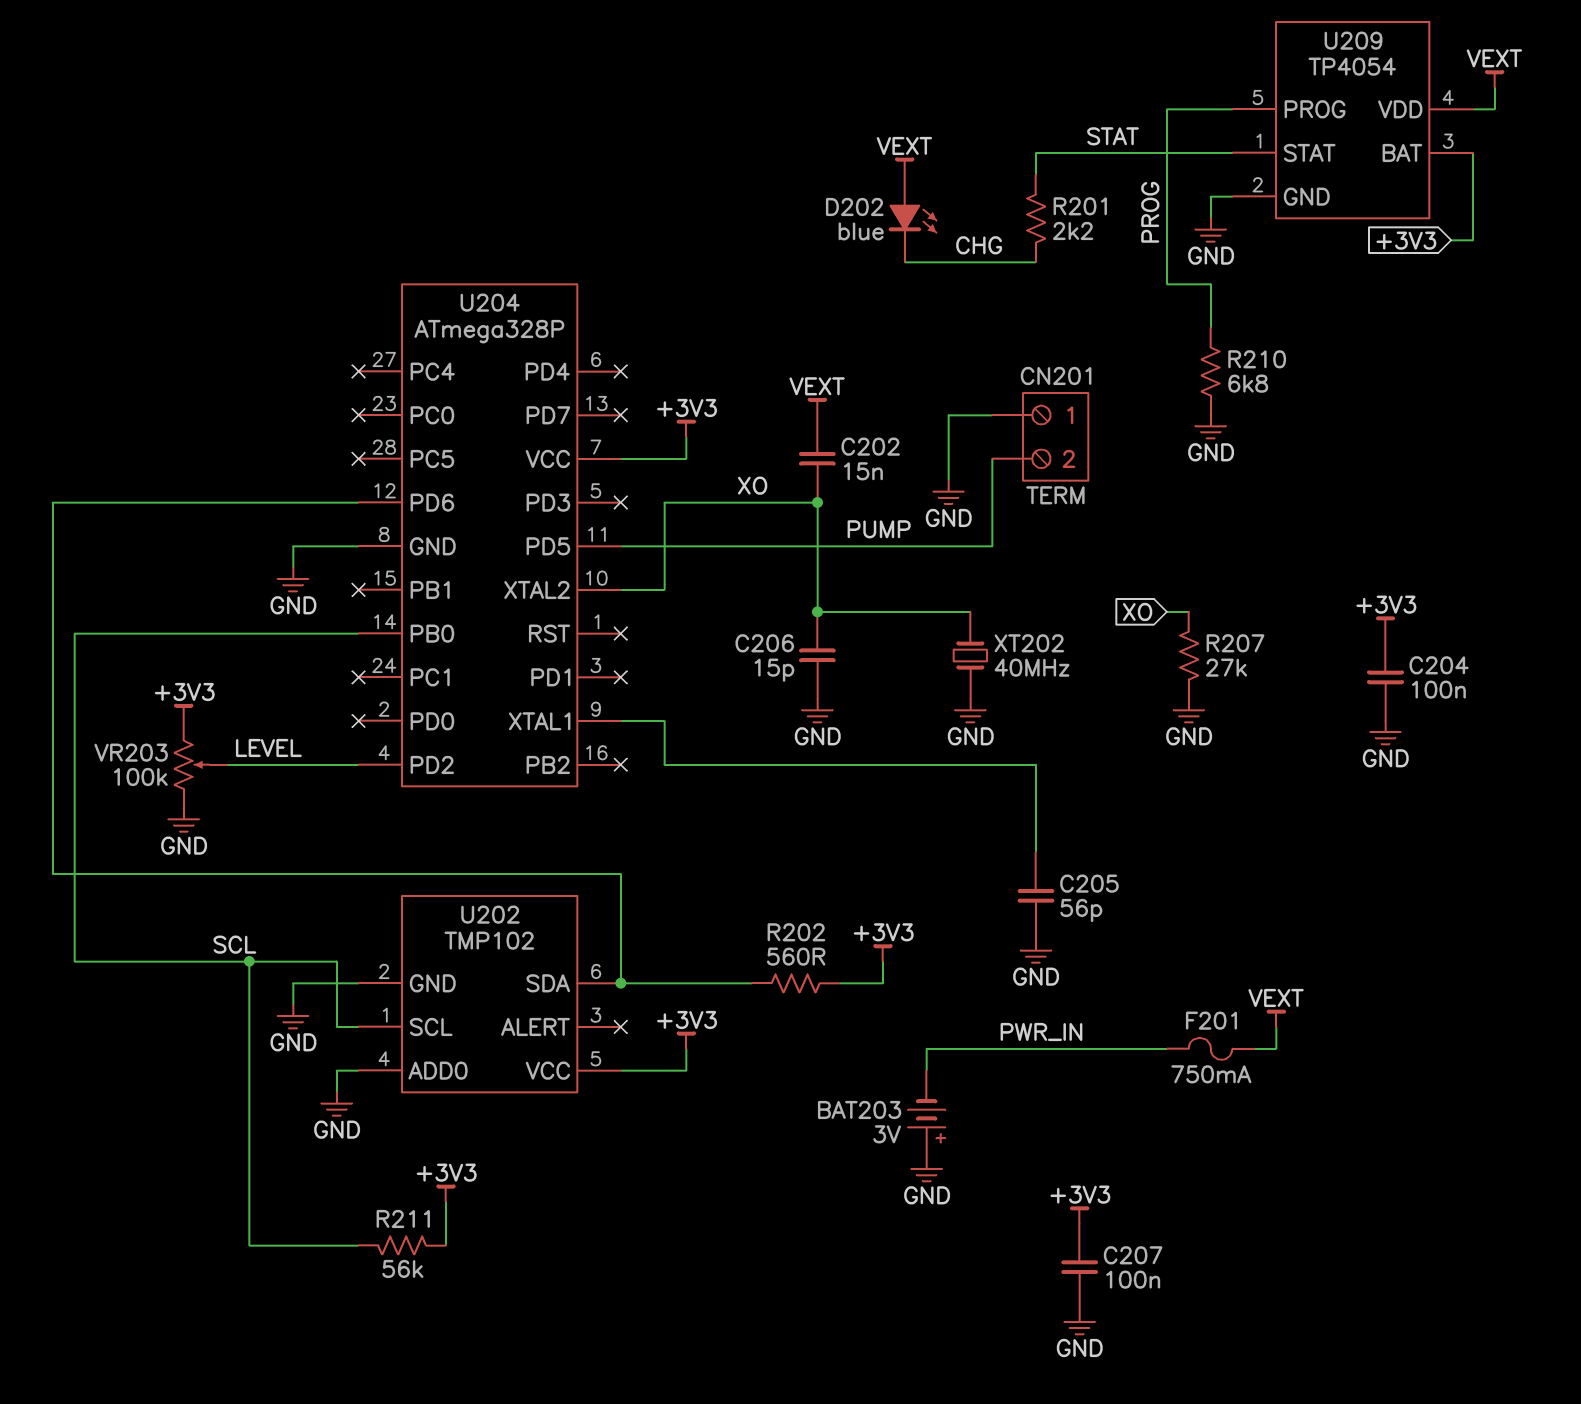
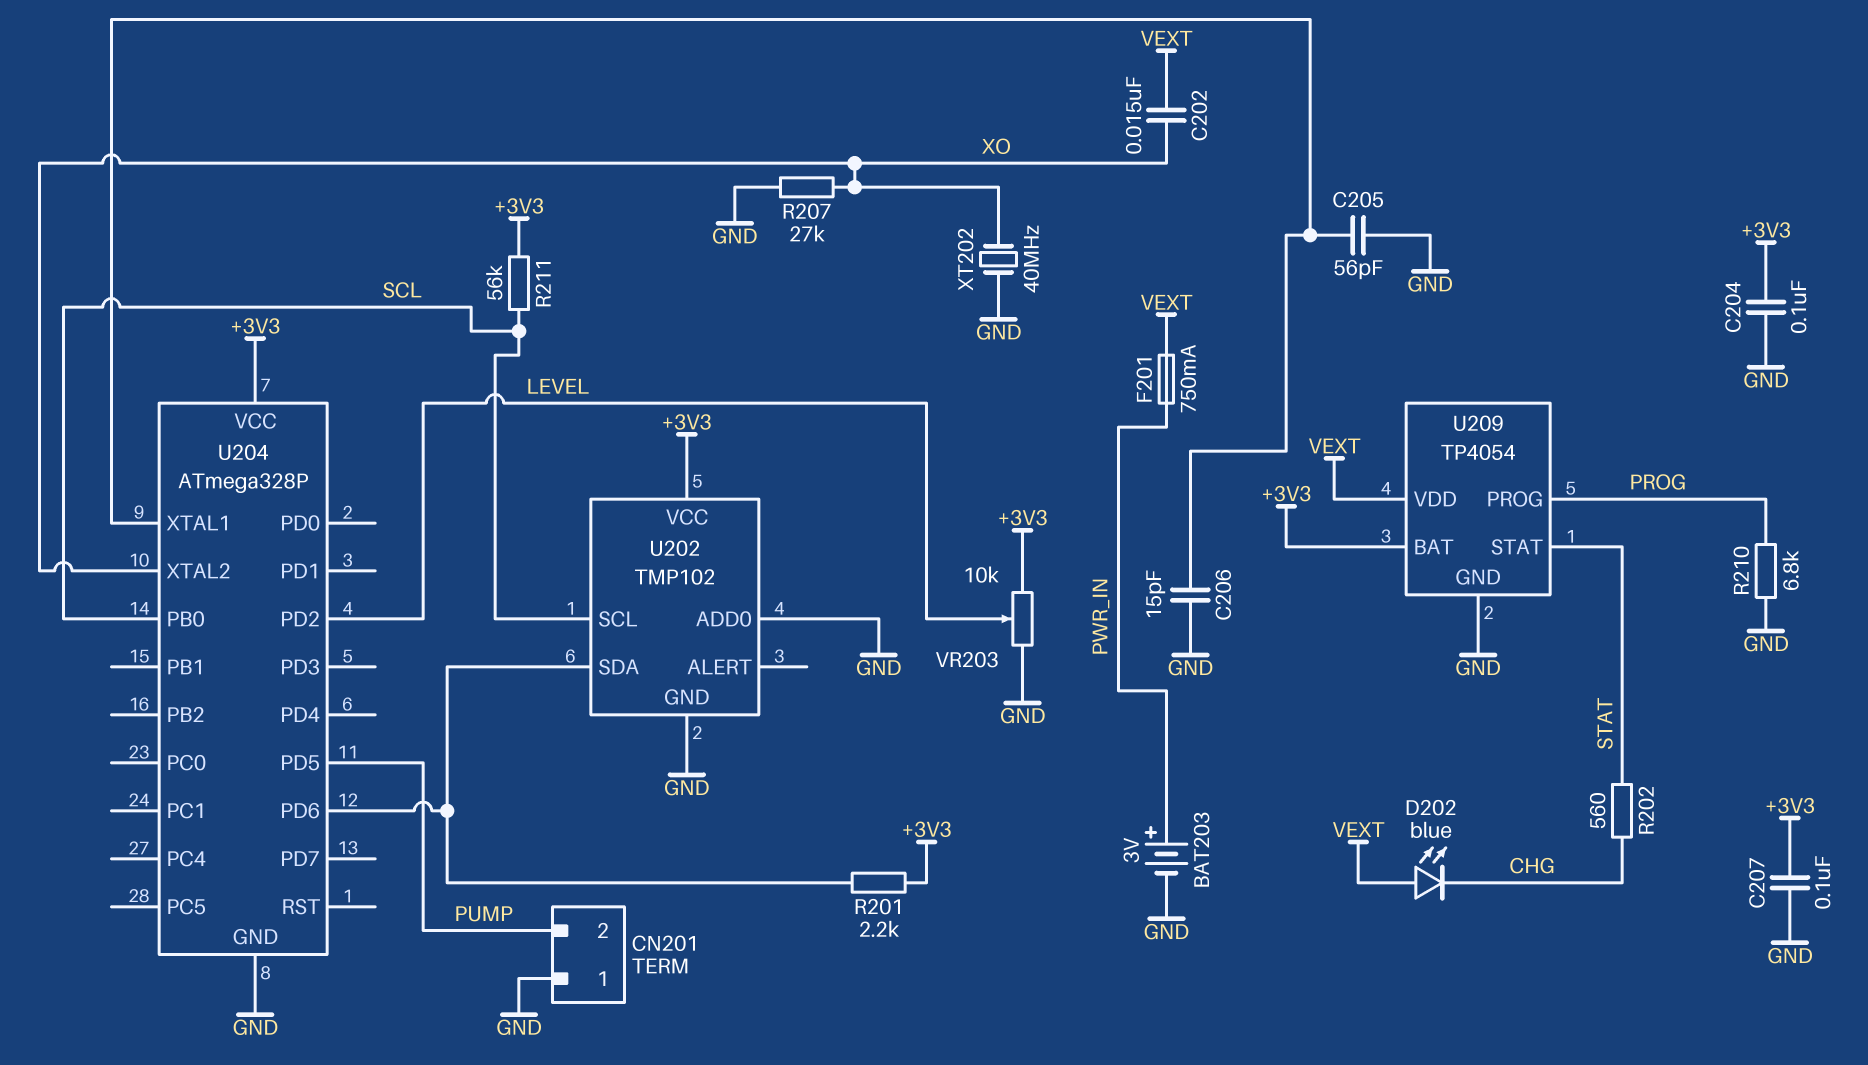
BAT203: 3V (plus GND, minus PWR_IN) -> 3V (plus PWR_IN, minus GND)
C206: 15pF (GND, XO) -> 15pF (GND, U204/XTAL1)
R201: 2.2k (CHG, STAT) -> 2.2k (+3V3, U202/SDA)
R202: 560 (+3V3, U202/SDA) -> 560 (CHG, STAT)
VR203: 100k (+3V3, GND, wiper LEVEL) -> 10k (+3V3, GND, wiper LEVEL)

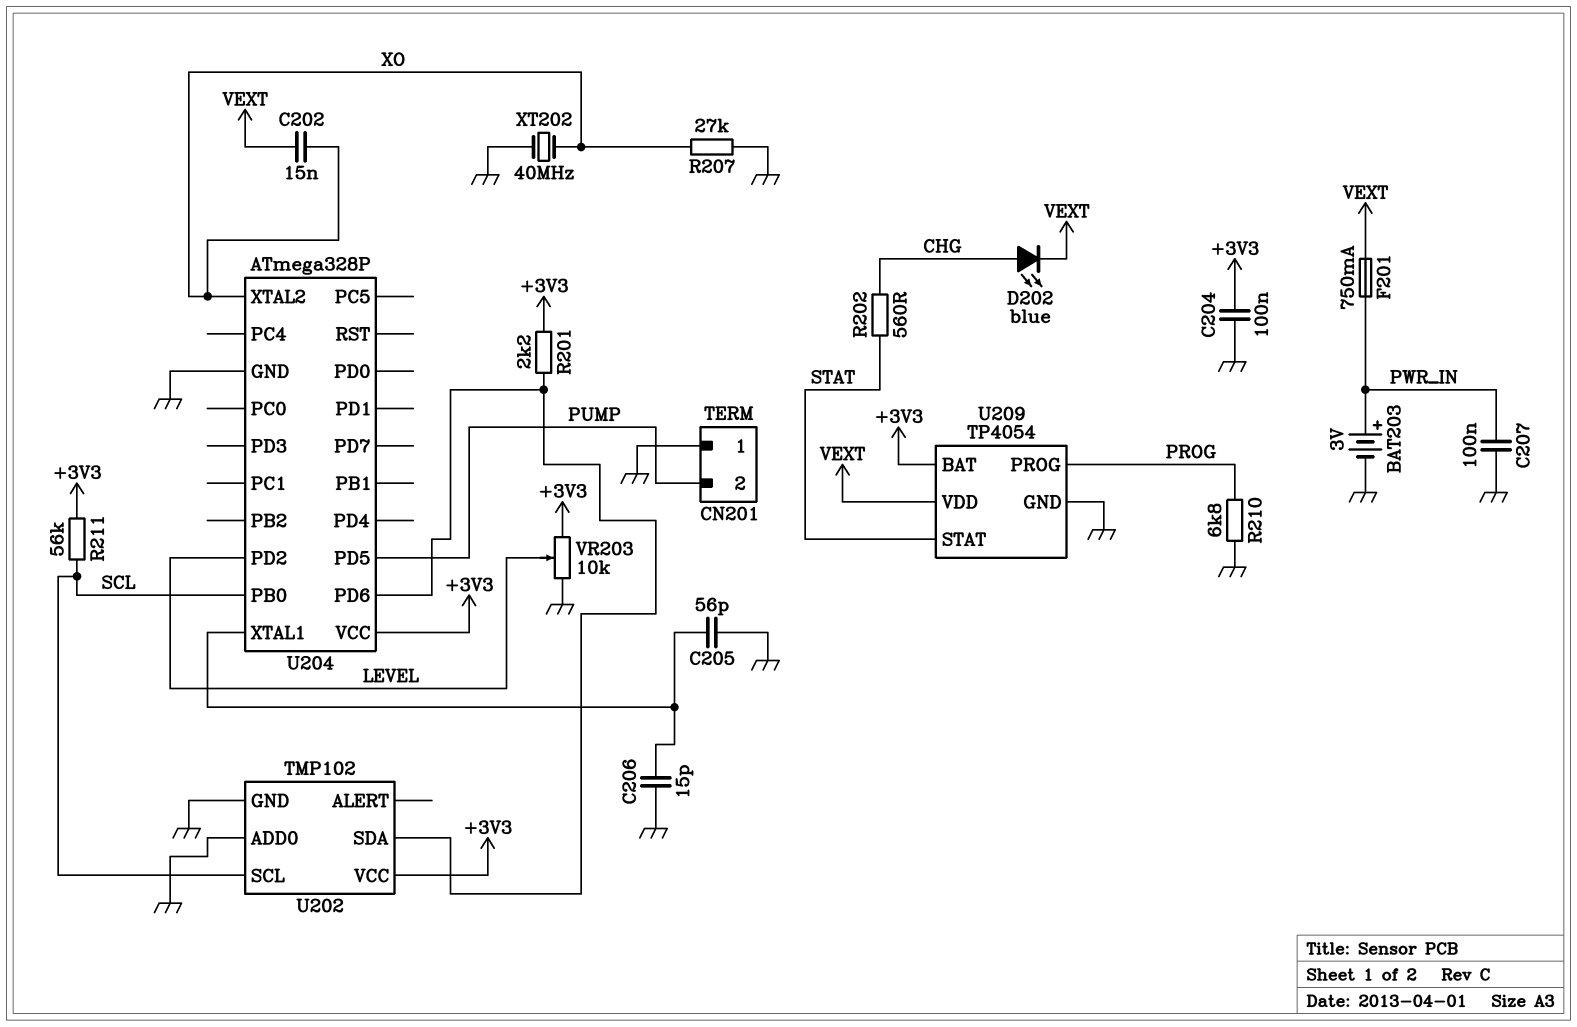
C207: 100nF (+3V3, GND) -> 100nF (GND, PWR_IN)
D202: LED blue (A VEXT, K CHG) -> LED blue (A CHG, K VEXT)

